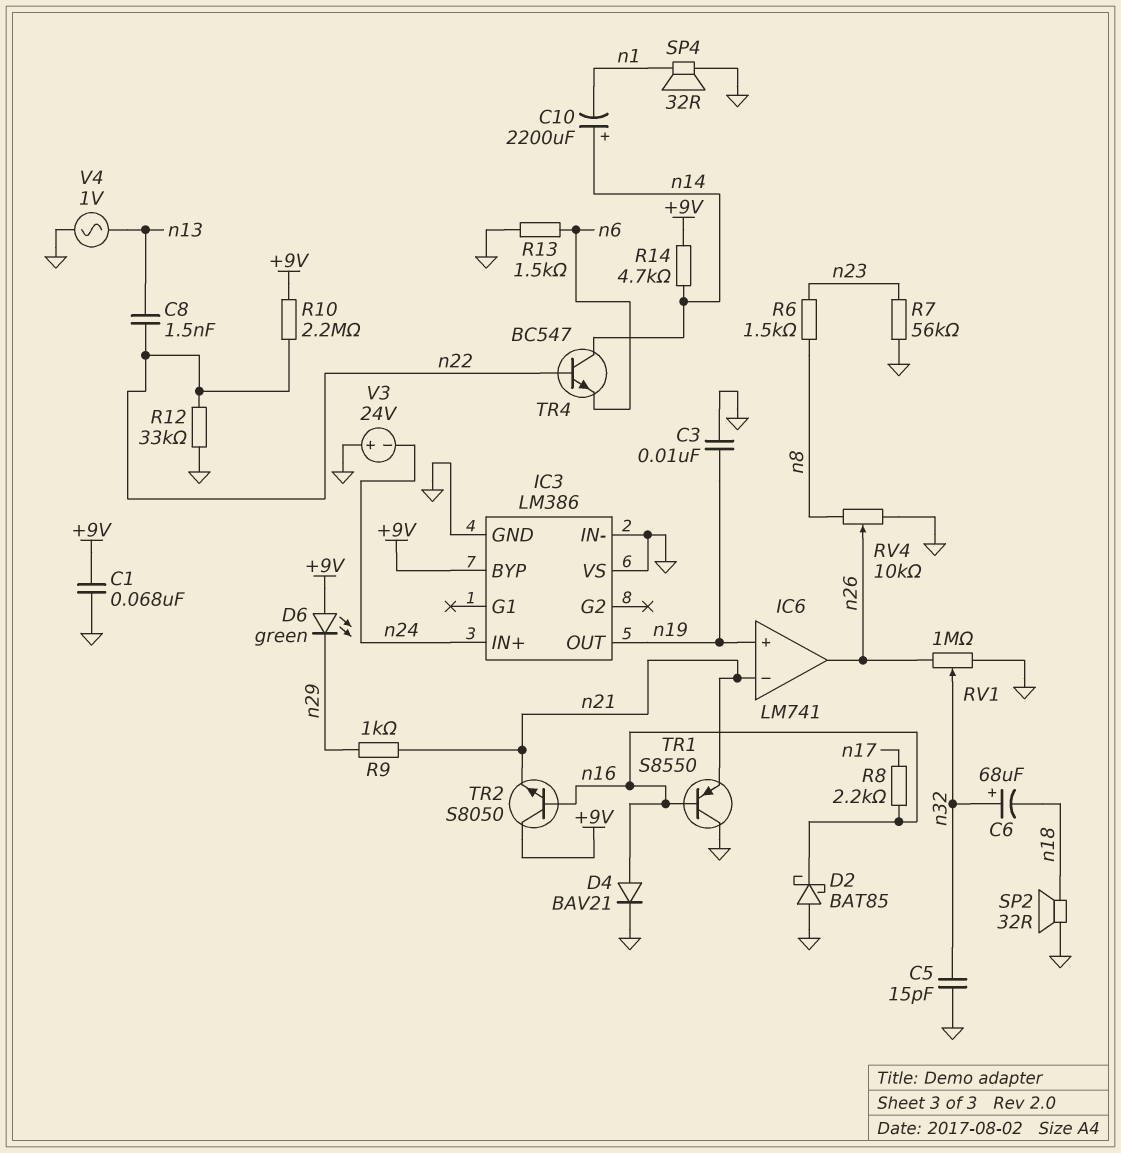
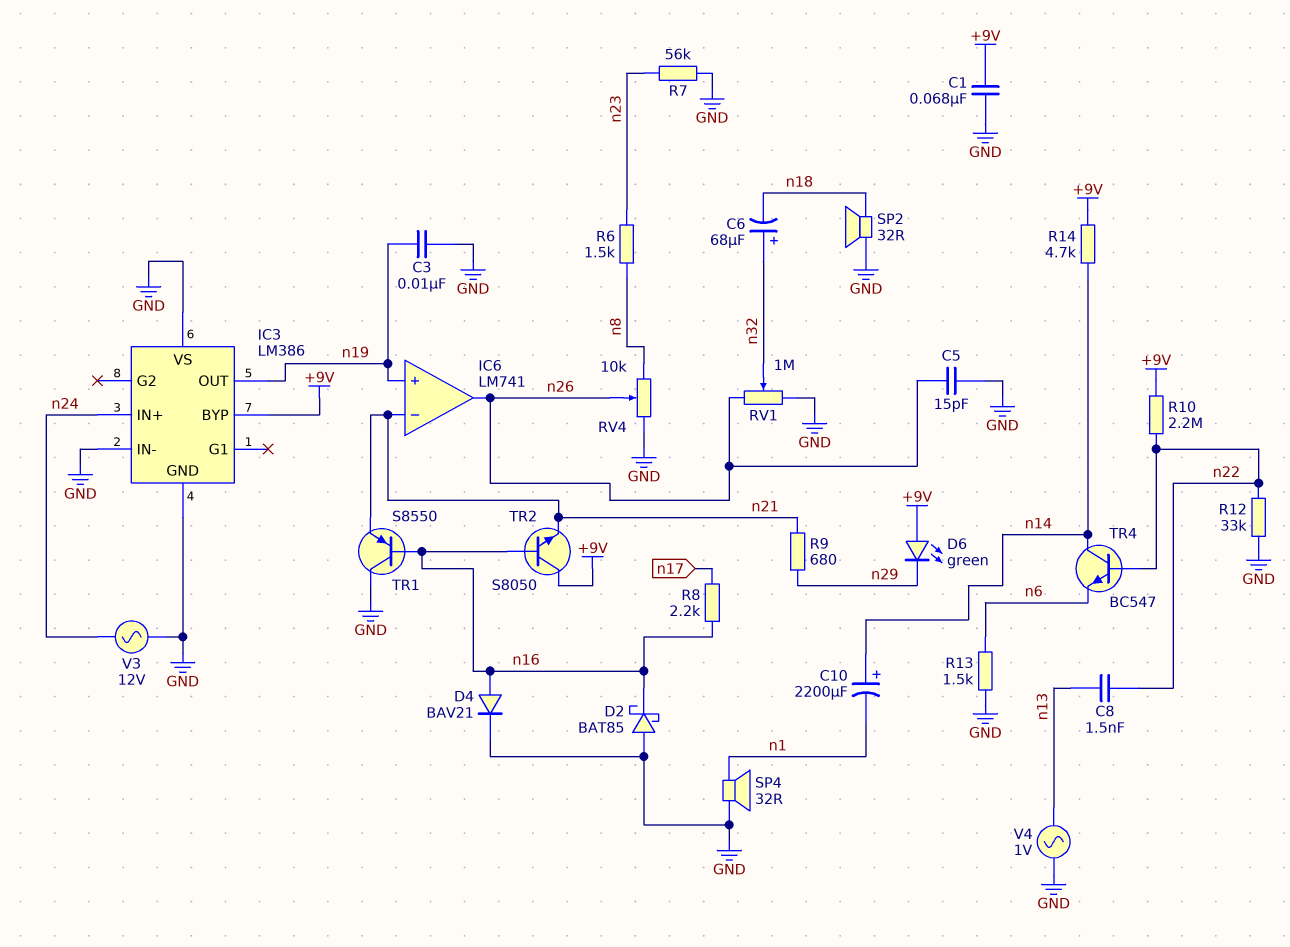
C5: 15pF (GND, n32) -> 15pF (GND, n26)
R9: 1k (n21, n29) -> 680 (n21, n29)
V3: 24V (plus GND, minus n24) -> AC 12V (GND, n24)

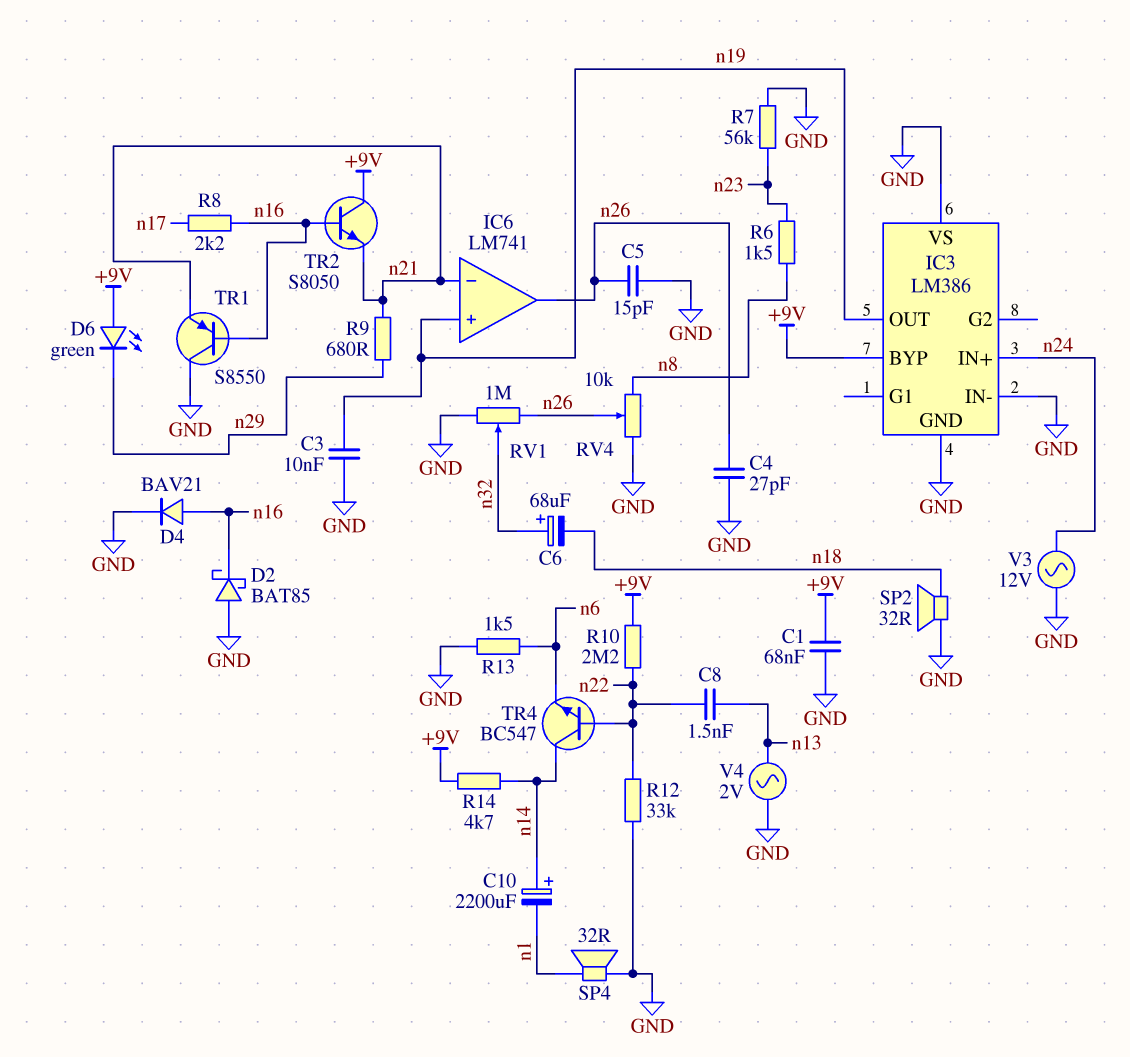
C4: none -> 27pF (GND, n26)
V4: AC 1V (GND, n13) -> AC 2V (GND, n13)

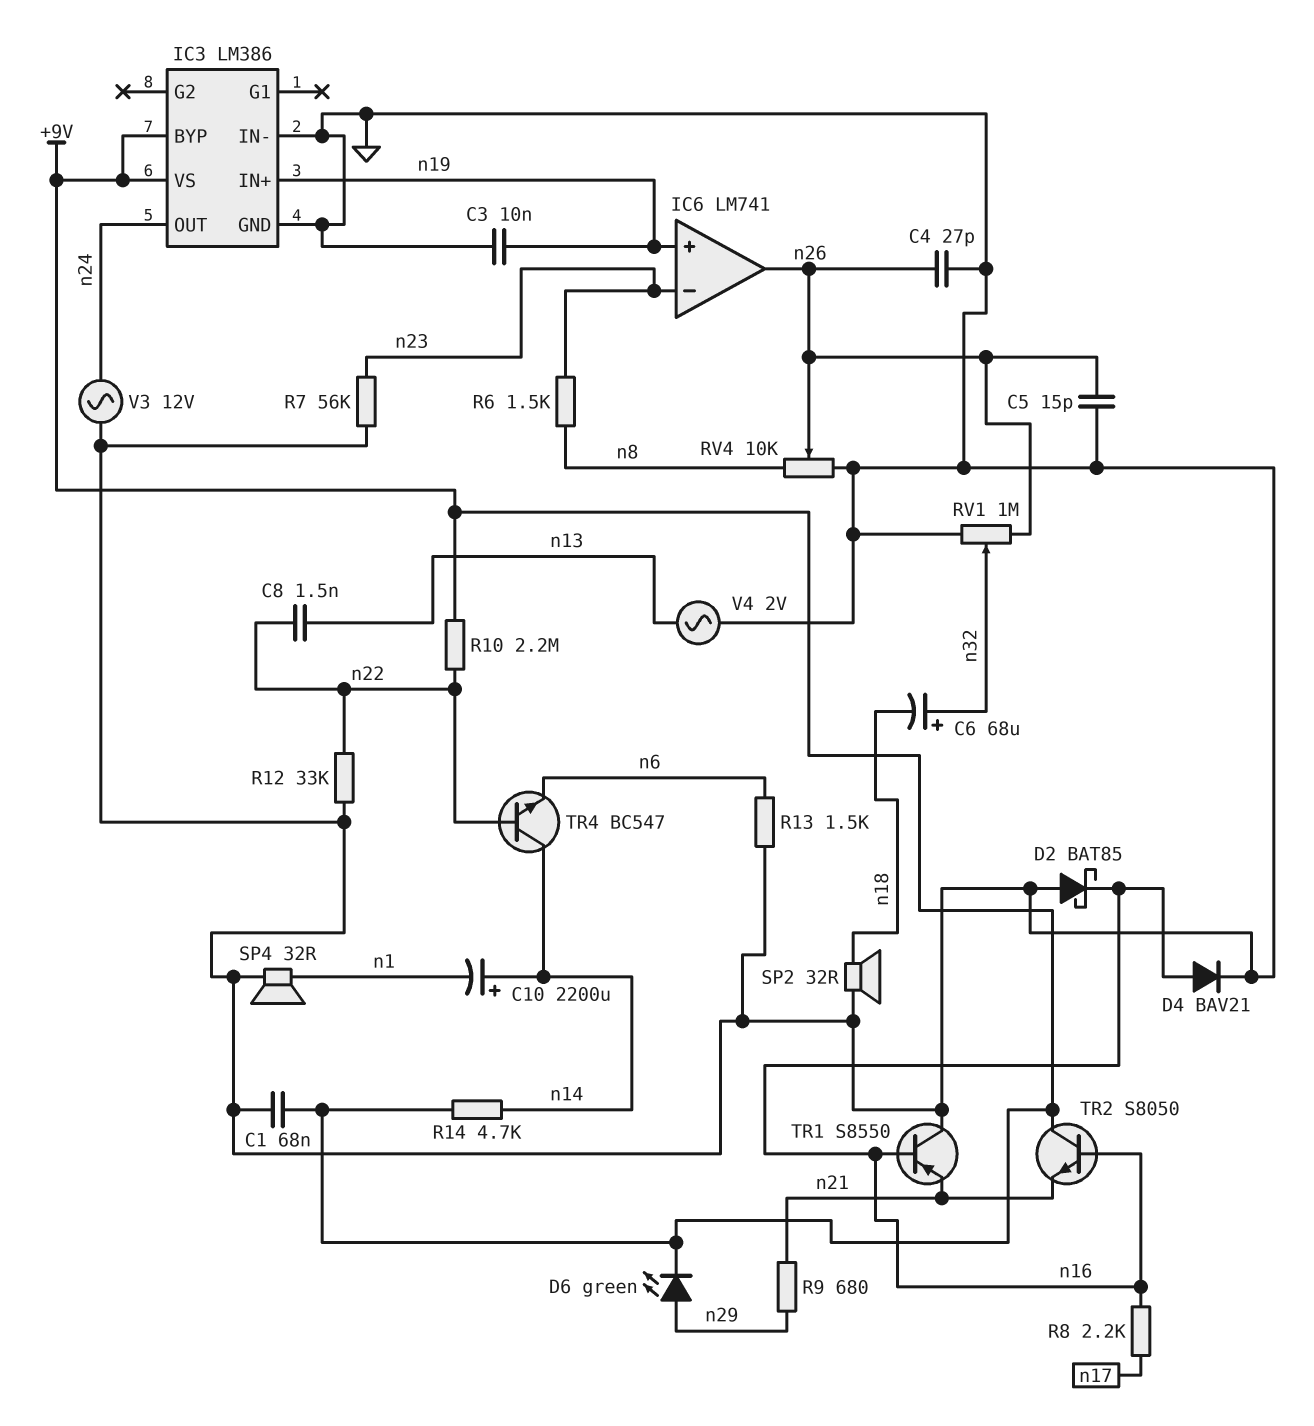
D6: LED green (A +9V, K n29) -> LED green (A n29, K +9V)
IC3 pin IN+: n24 -> n19
IC3 pin OUT: n19 -> n24
IC3 pin VS: GND -> +9V
IC6 pin in-: n21 -> n23

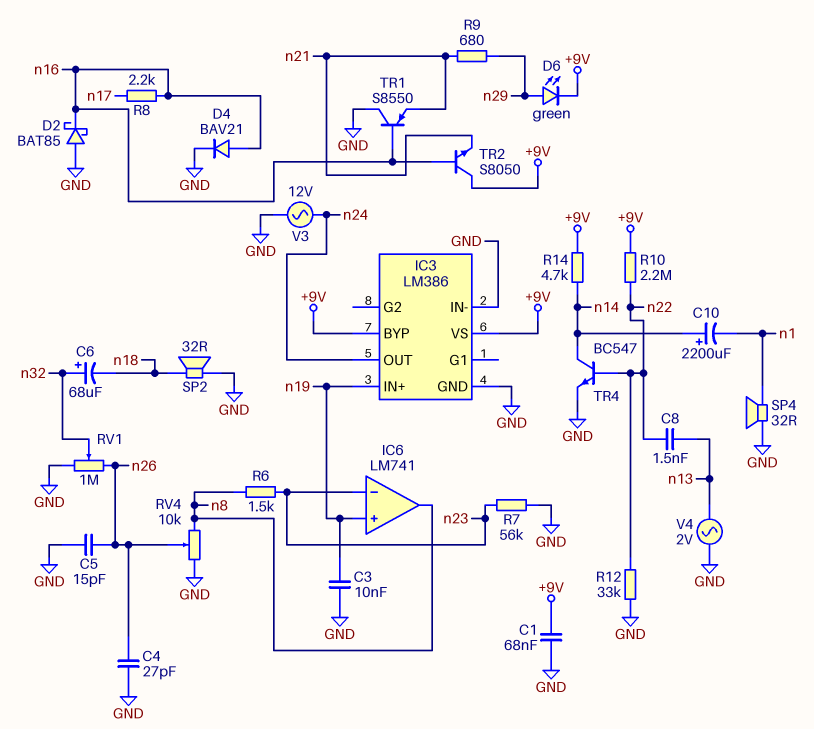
IC6 pin out: n26 -> n8
R13: 1.5k (GND, n6) -> none
TR4: NPN BC547 (B n22, C n14, E n6) -> NPN BC547 (B n22, C n14, E GND)

